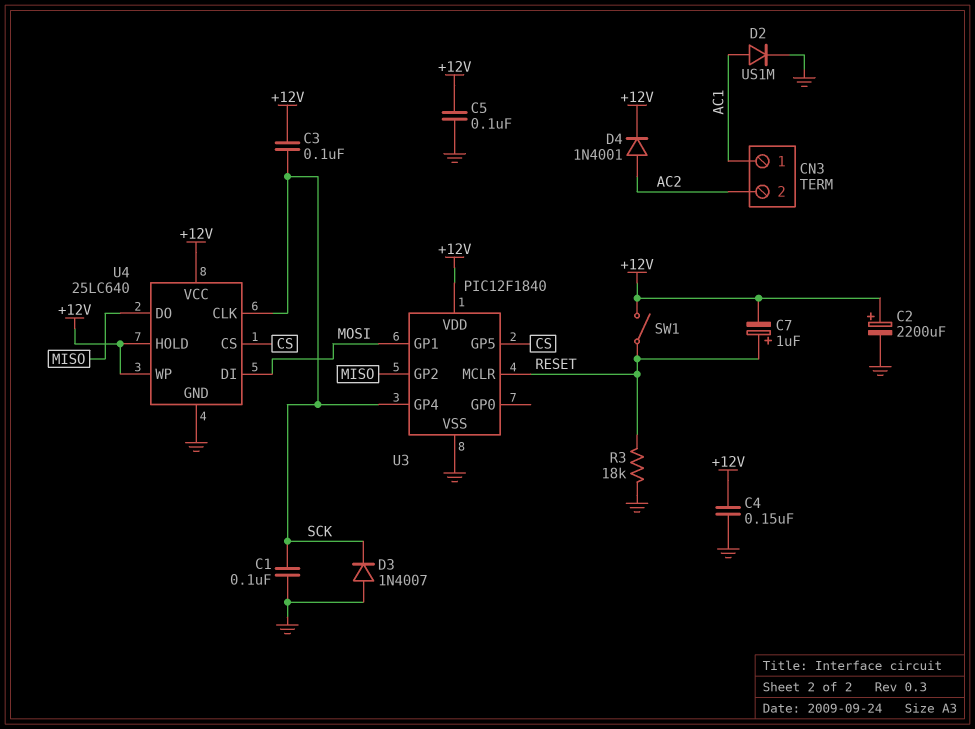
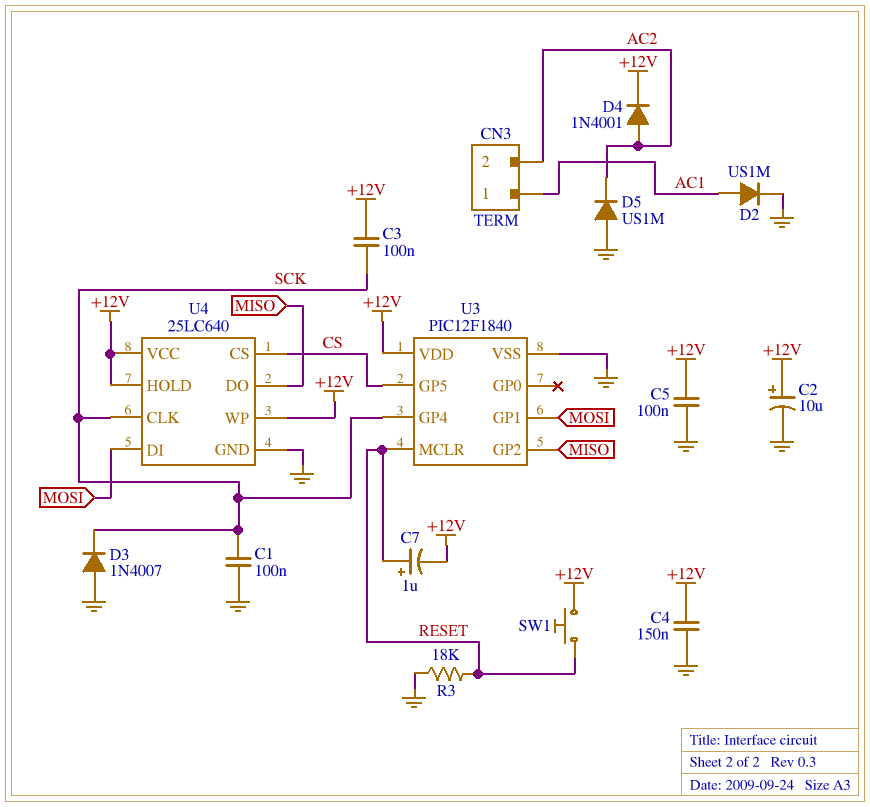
C2: 2200uF (plus +12V, minus GND) -> 10uF (plus +12V, minus GND)
D5: none -> diode US1M (A GND, K AC2)
SW1: switch (+12V, RESET) -> button (+12V, RESET)

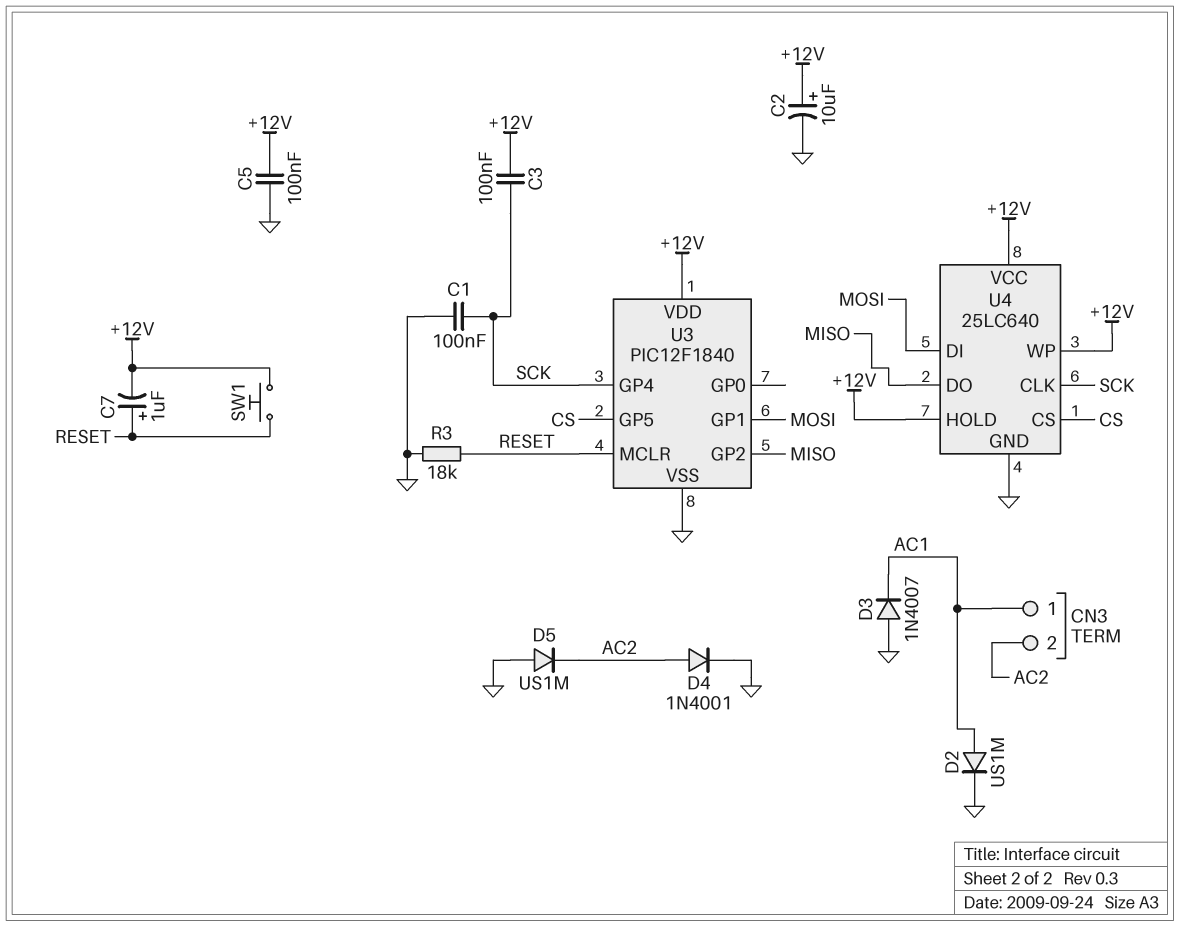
C4: 150nF (+12V, GND) -> none
D3: diode 1N4007 (A GND, K SCK) -> diode 1N4007 (A GND, K AC1)
D4: diode 1N4001 (A AC2, K +12V) -> diode 1N4001 (A AC2, K GND)

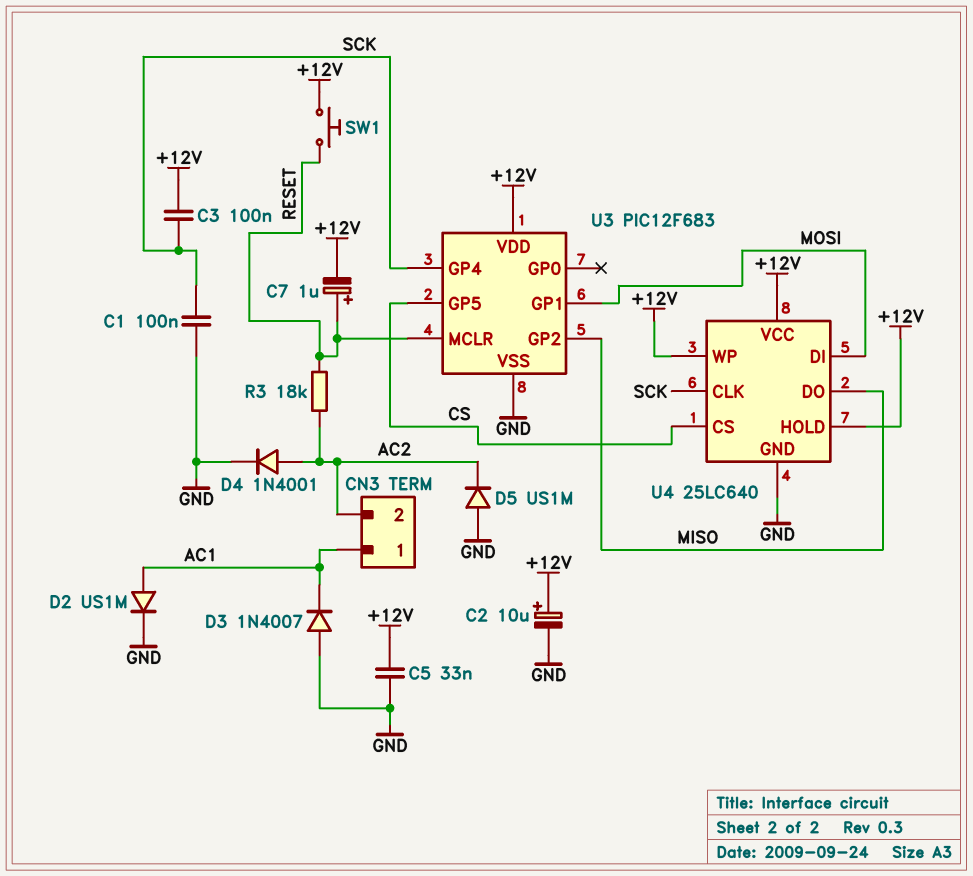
C5: 100nF (+12V, GND) -> 33nF (+12V, GND)
R3: 18k (GND, RESET) -> 18k (AC2, RESET)
U3: PIC12F1840 -> PIC12F683

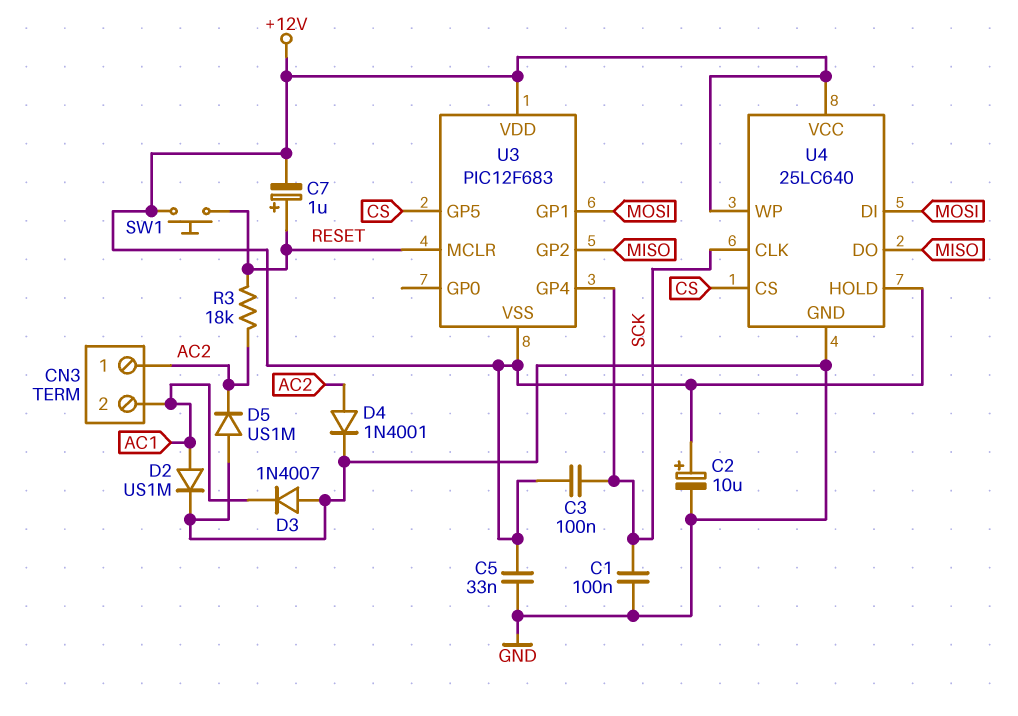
CN3 pin 1: AC1 -> AC2
CN3 pin 2: AC2 -> AC1
U3 pin VSS: GND -> +12V

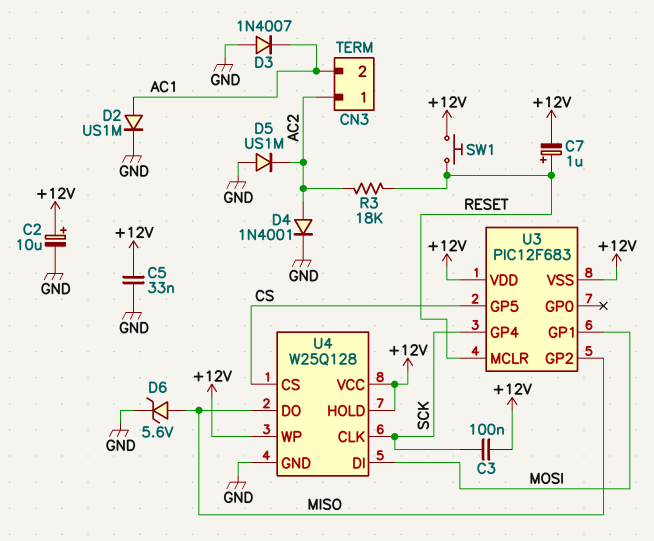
C1: 100nF (GND, SCK) -> none
D6: none -> zener 5.6V (A MISO, K GND)
U4: 25LC640 -> W25Q128

